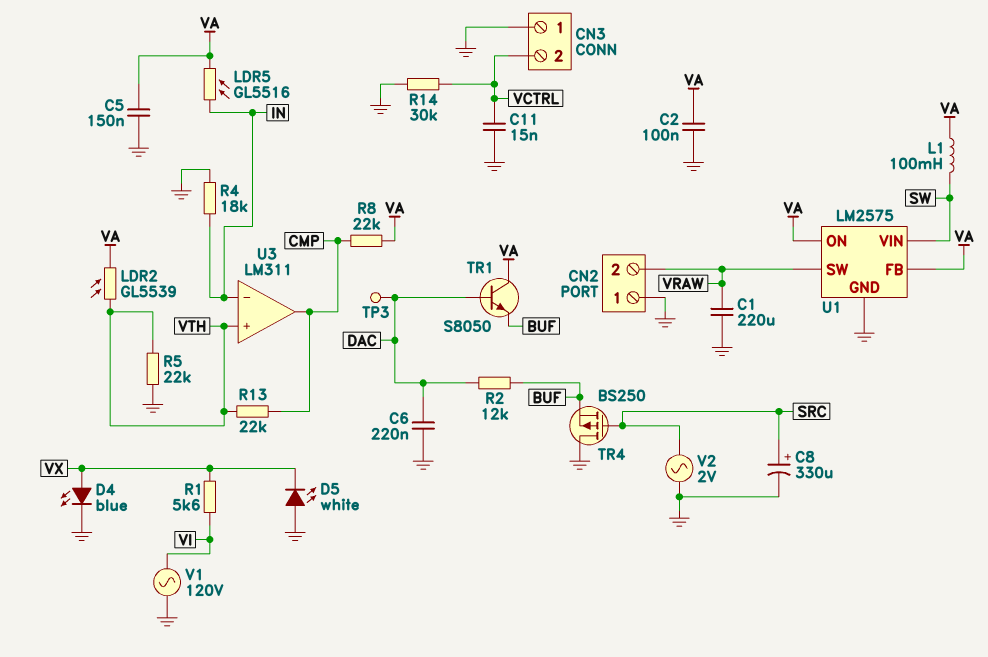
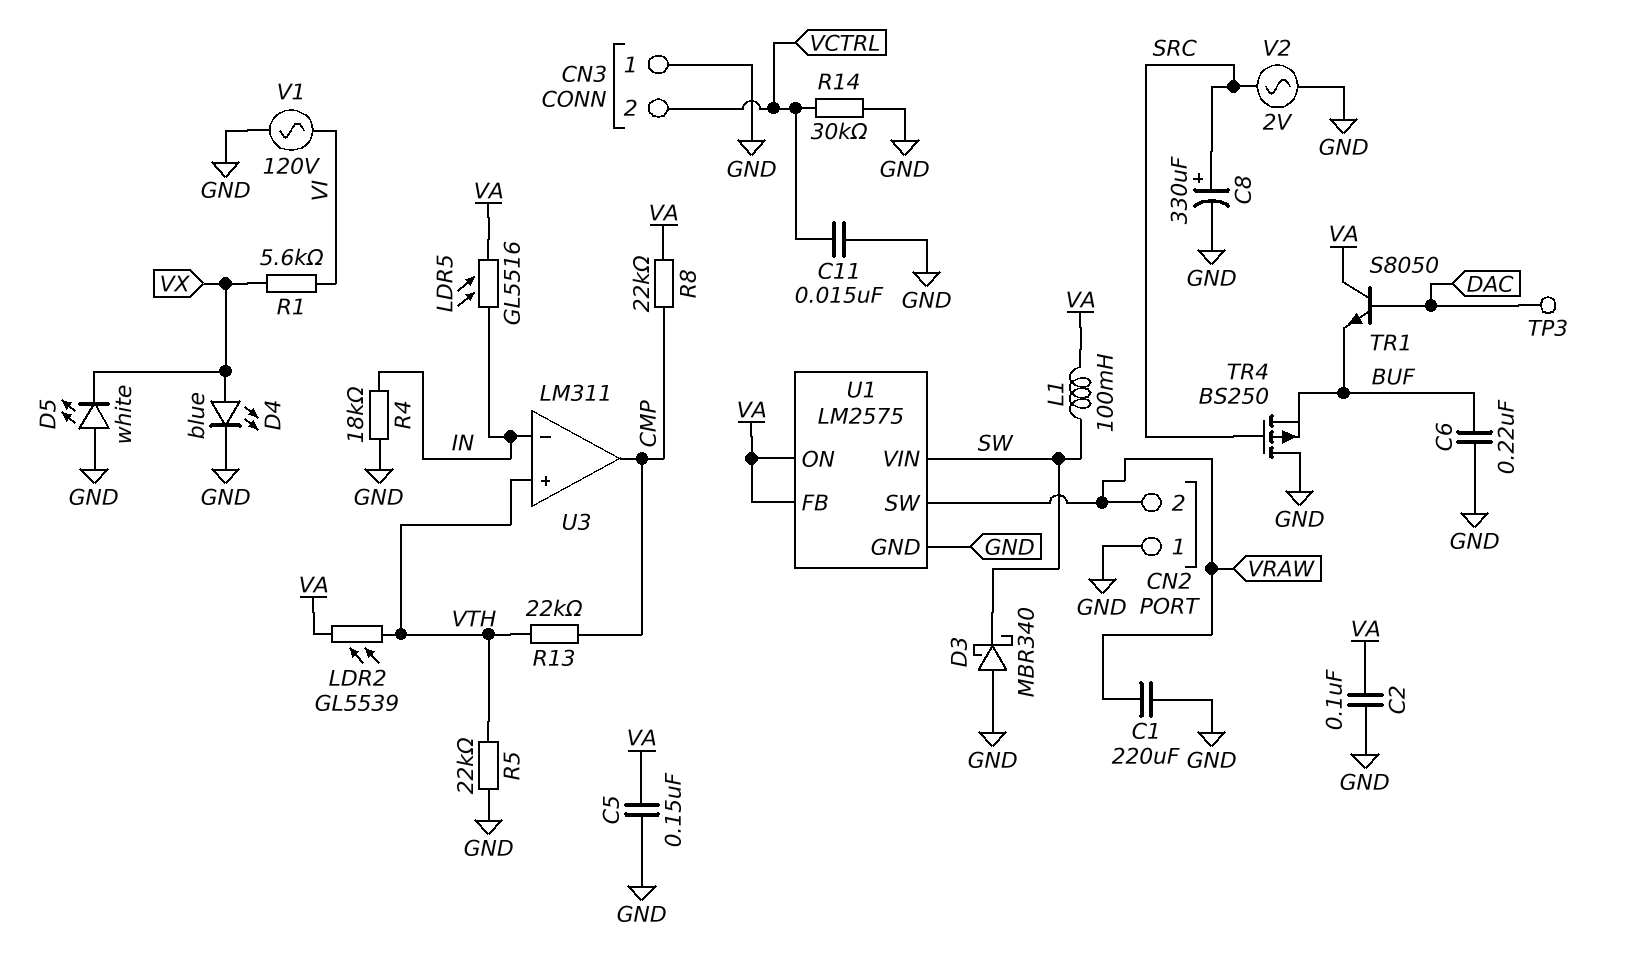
C6: 220nF (DAC, GND) -> 220nF (BUF, GND)
D3: none -> schottky MBR340 (A GND, K SW)
R2: 12k (BUF, DAC) -> none

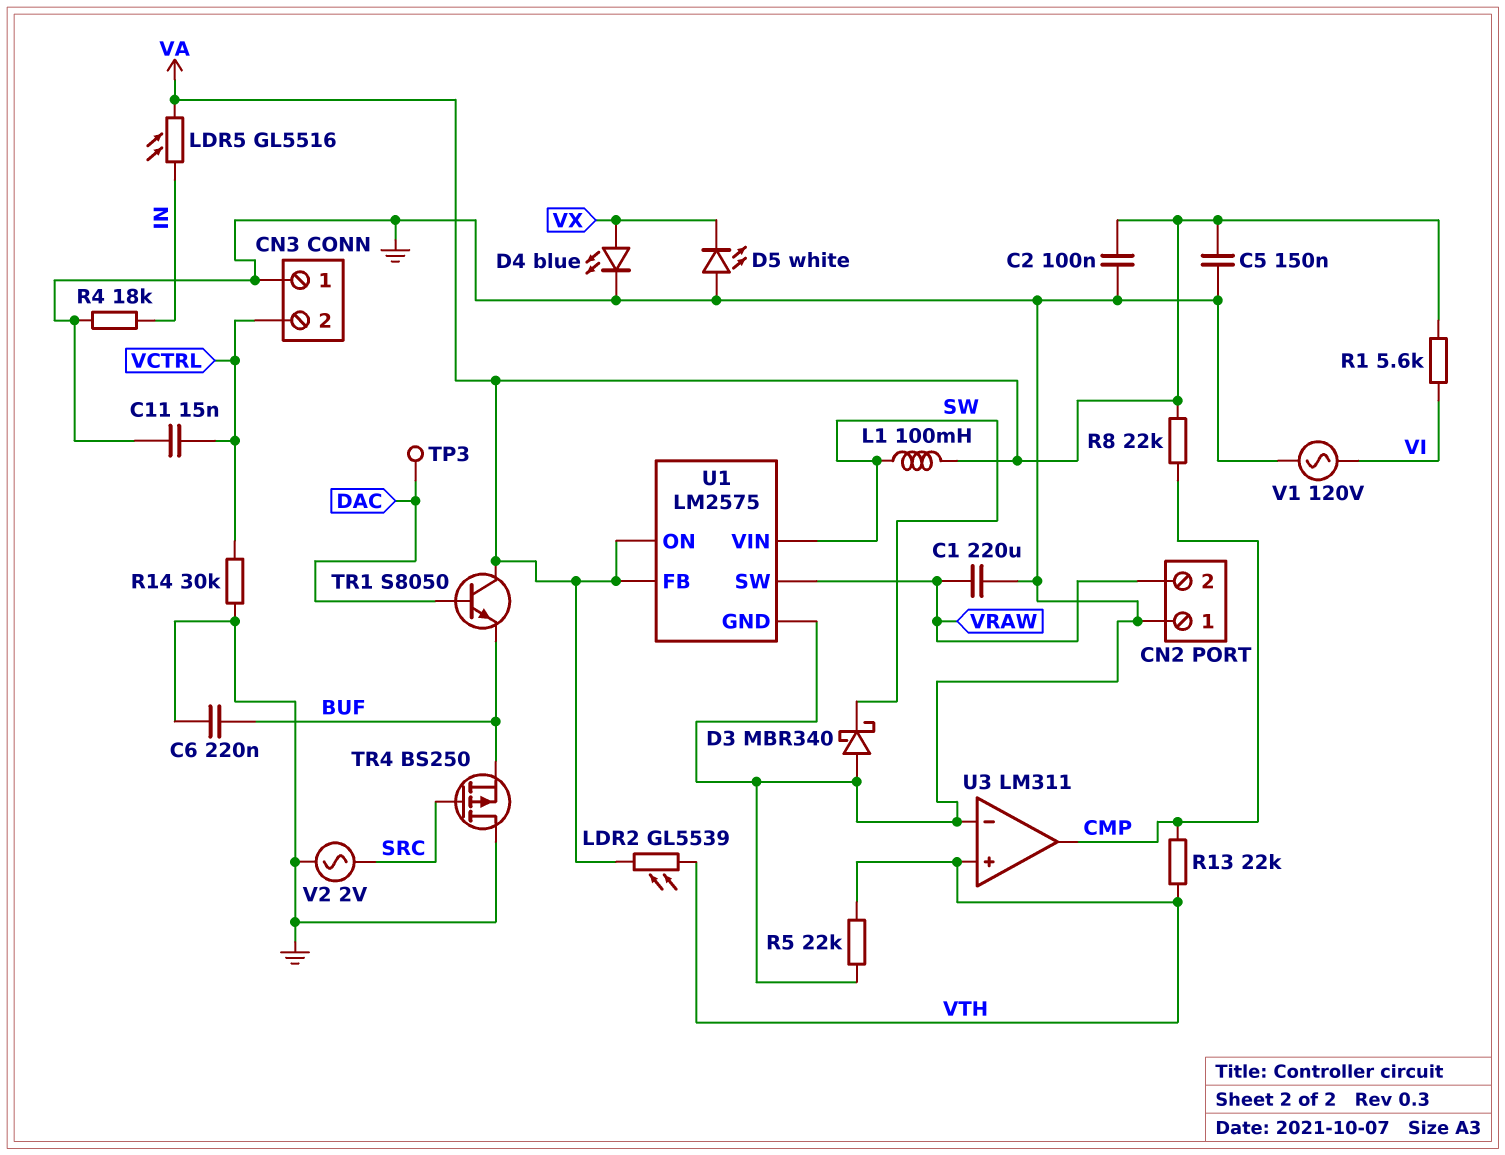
C8: 330uF (plus SRC, minus GND) -> none
R1: 5.6k (VI, VX) -> 5.6k (VA, VI)
U3 pin in-: IN -> GND

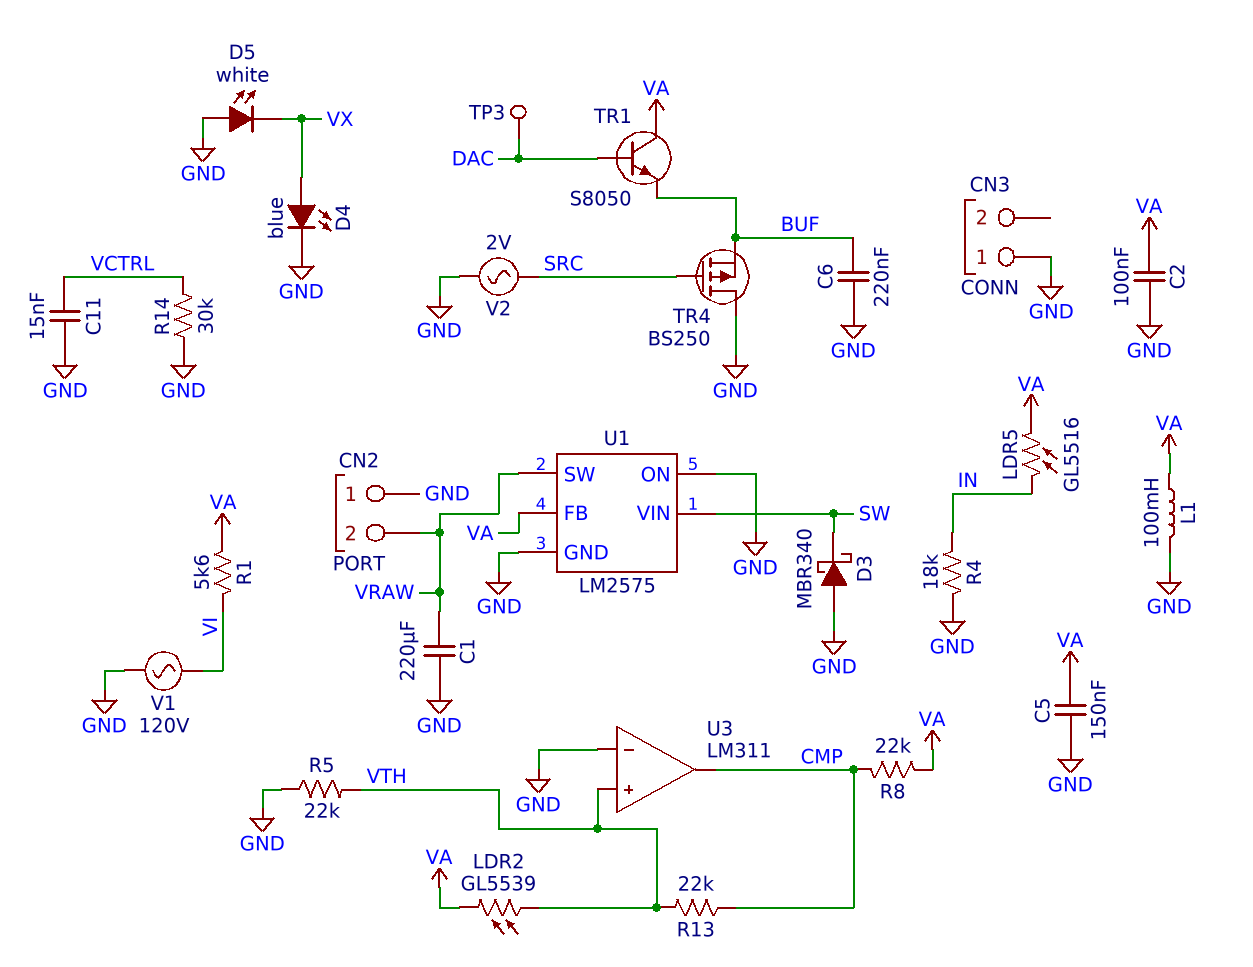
CN3 pin 2: VCTRL -> none
L1: 100mH (SW, VA) -> 100mH (GND, VA)
U1 pin ON: VA -> GND

